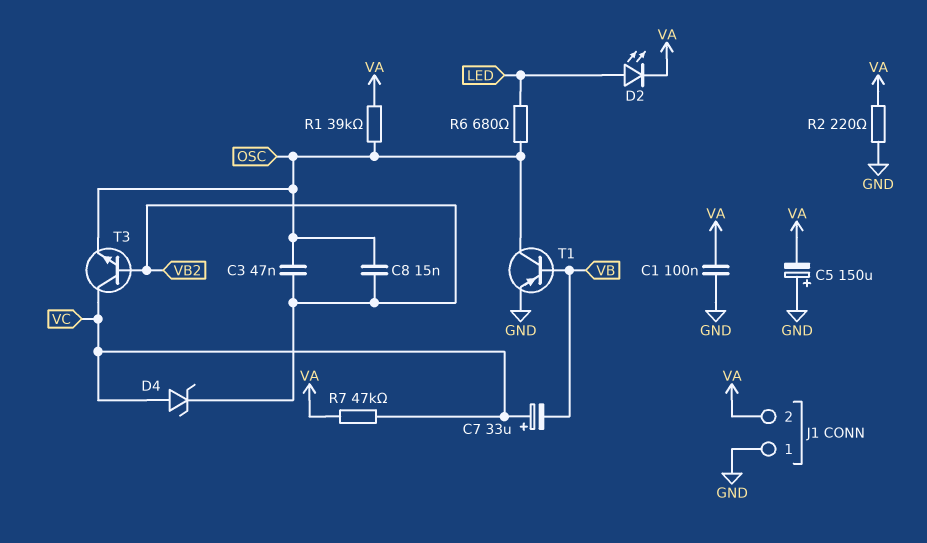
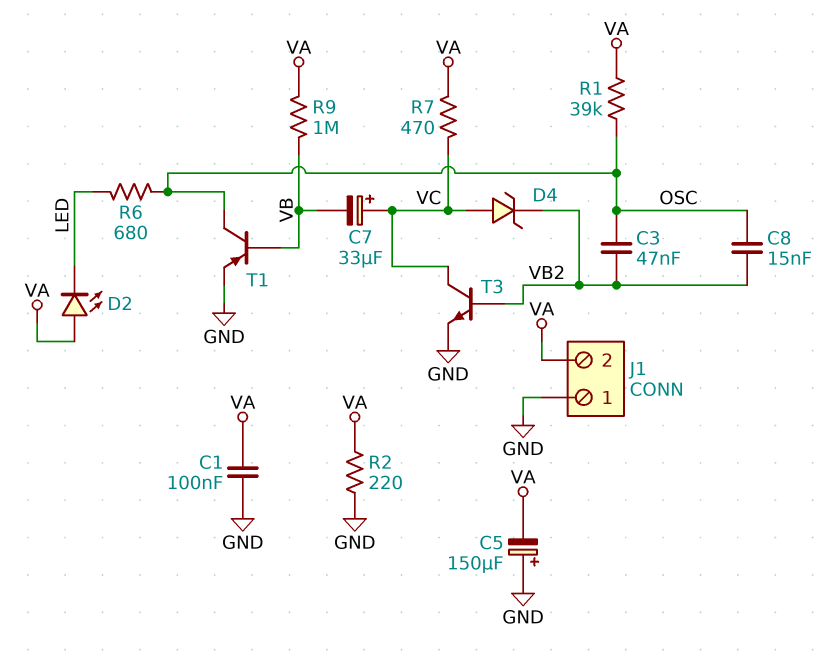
D2: LED (A LED, K VA) -> LED (A VA, K LED)
R7: 47k (VA, VC) -> 470 (VA, VC)
R9: none -> 1M (VA, VB)
T3: NPN (B VB2, C VC, E OSC) -> NPN (B VB2, C VC, E GND)

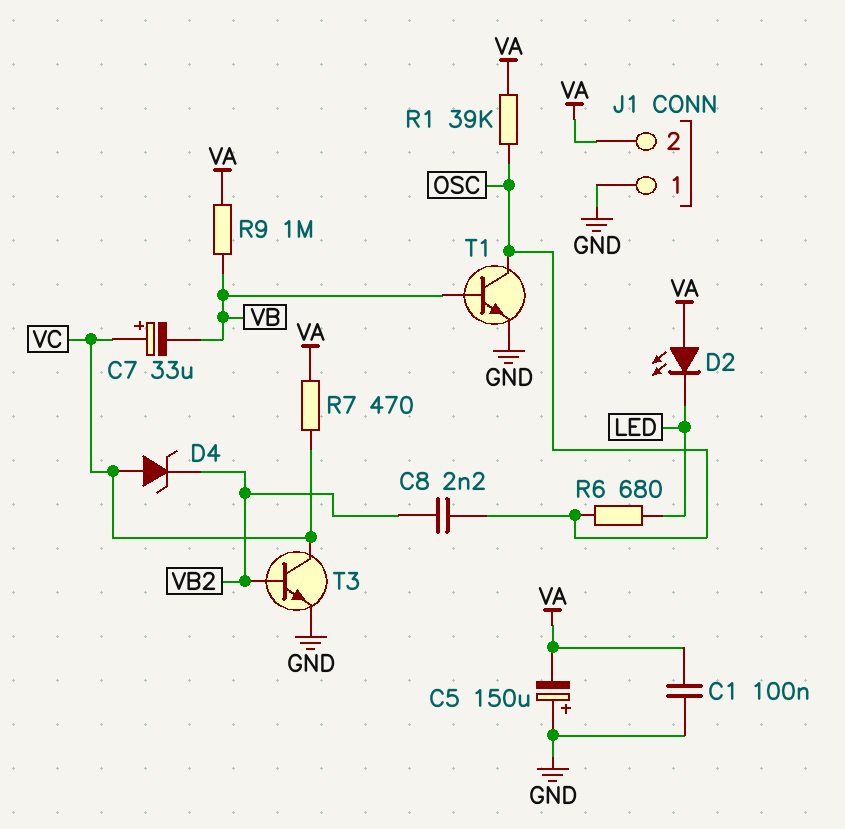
C3: 47nF (OSC, VB2) -> none
C8: 15nF (OSC, VB2) -> 2.2nF (OSC, VB2)
R2: 220 (GND, VA) -> none
T1: PNP (B VB, C OSC, E GND) -> NPN (B VB, C OSC, E GND)

